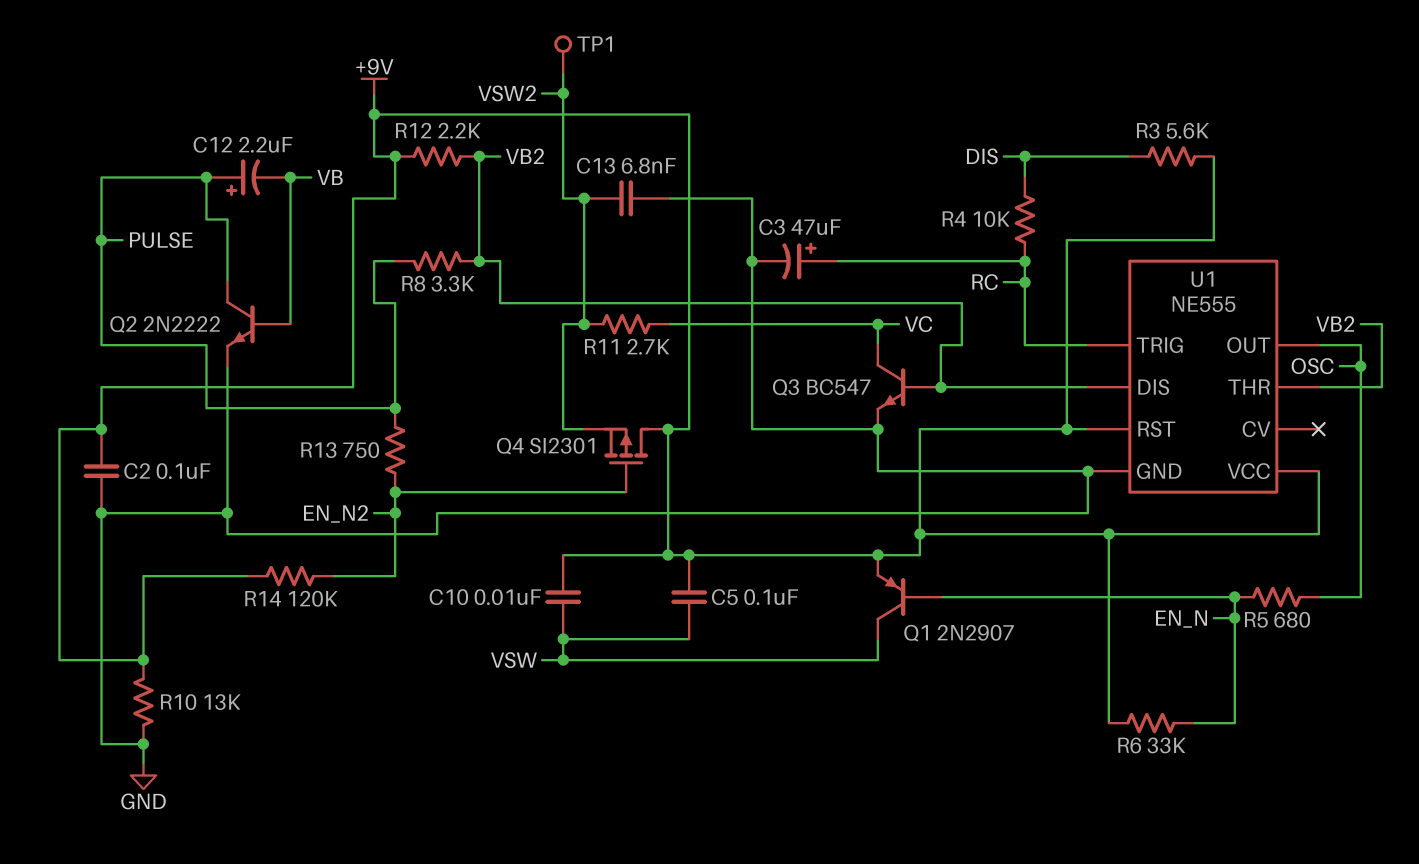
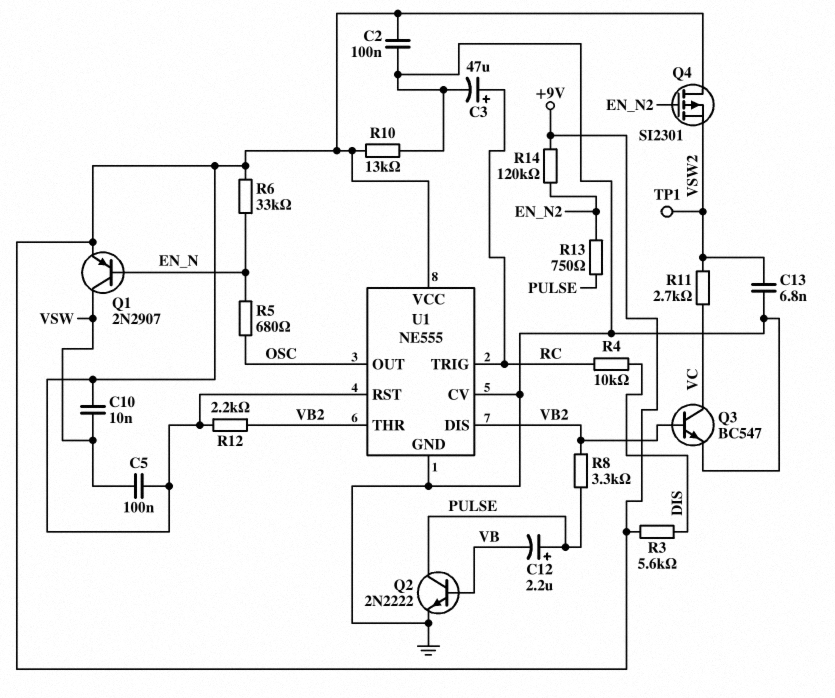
U1 pin CV: none -> GND

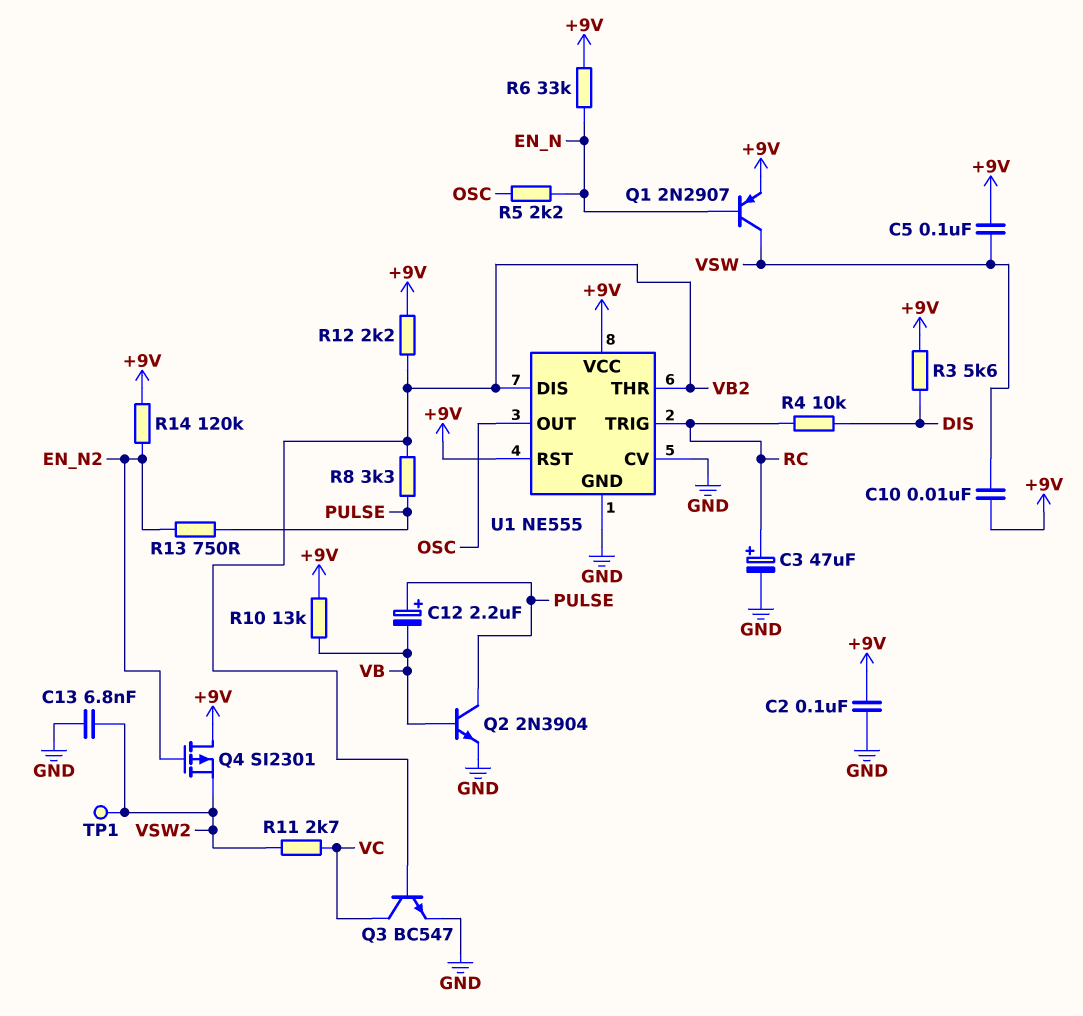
Q2: NPN 2N2222 (B VB, C PULSE, E GND) -> NPN 2N3904 (B VB, C PULSE, E GND)
R5: 680 (EN_N, OSC) -> 2.2k (EN_N, OSC)
R10: 13k (+9V, GND) -> 13k (+9V, VB)

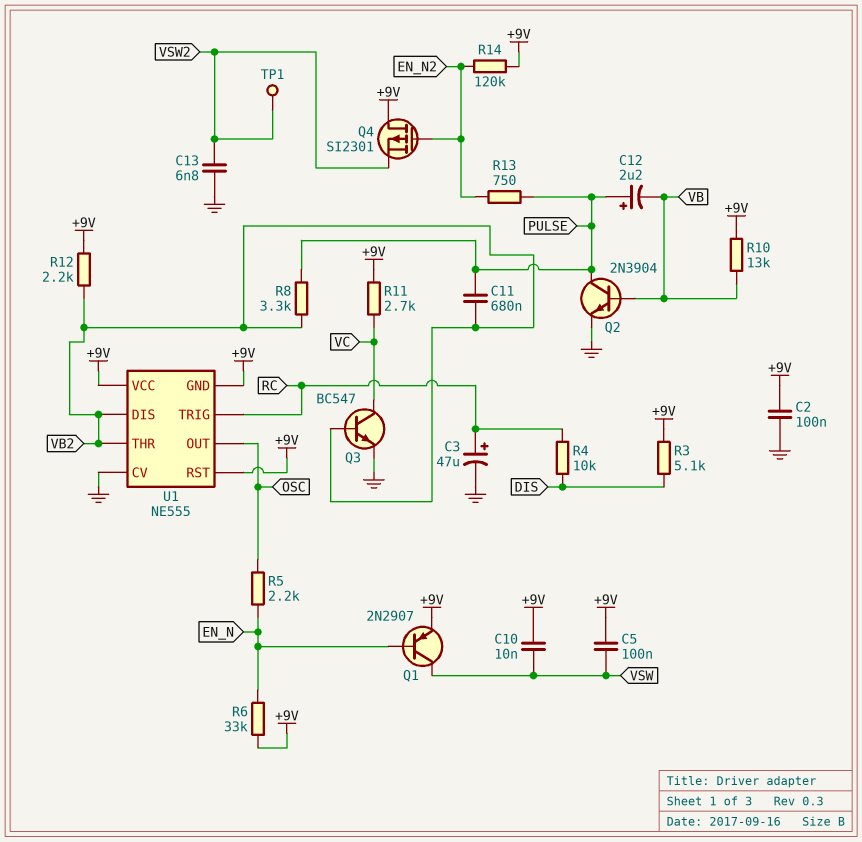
C11: none -> 680nF (PULSE, VB2)
R3: 5.6k (+9V, DIS) -> 5.1k (+9V, DIS)
R11: 2.7k (VC, VSW2) -> 2.7k (+9V, VC)
U1 pin GND: GND -> +9V

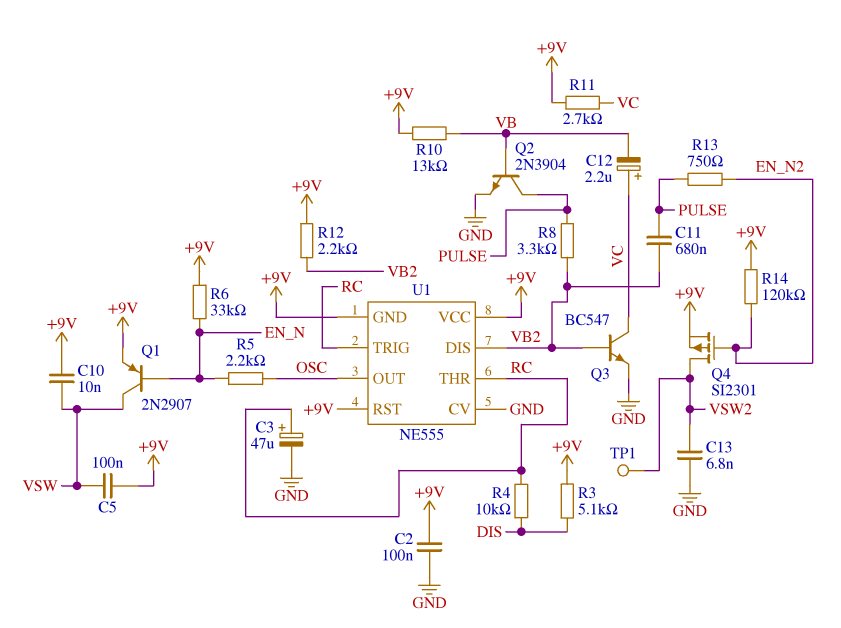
C12: 2.2uF (plus PULSE, minus VB) -> 2.2uF (plus VC, minus VB)
Q4: PMOS SI2301 (G EN_N2, D +9V, S VSW2) -> PMOS SI2301 (G EN_N2, D VSW2, S +9V)
U1 pin THR: VB2 -> RC

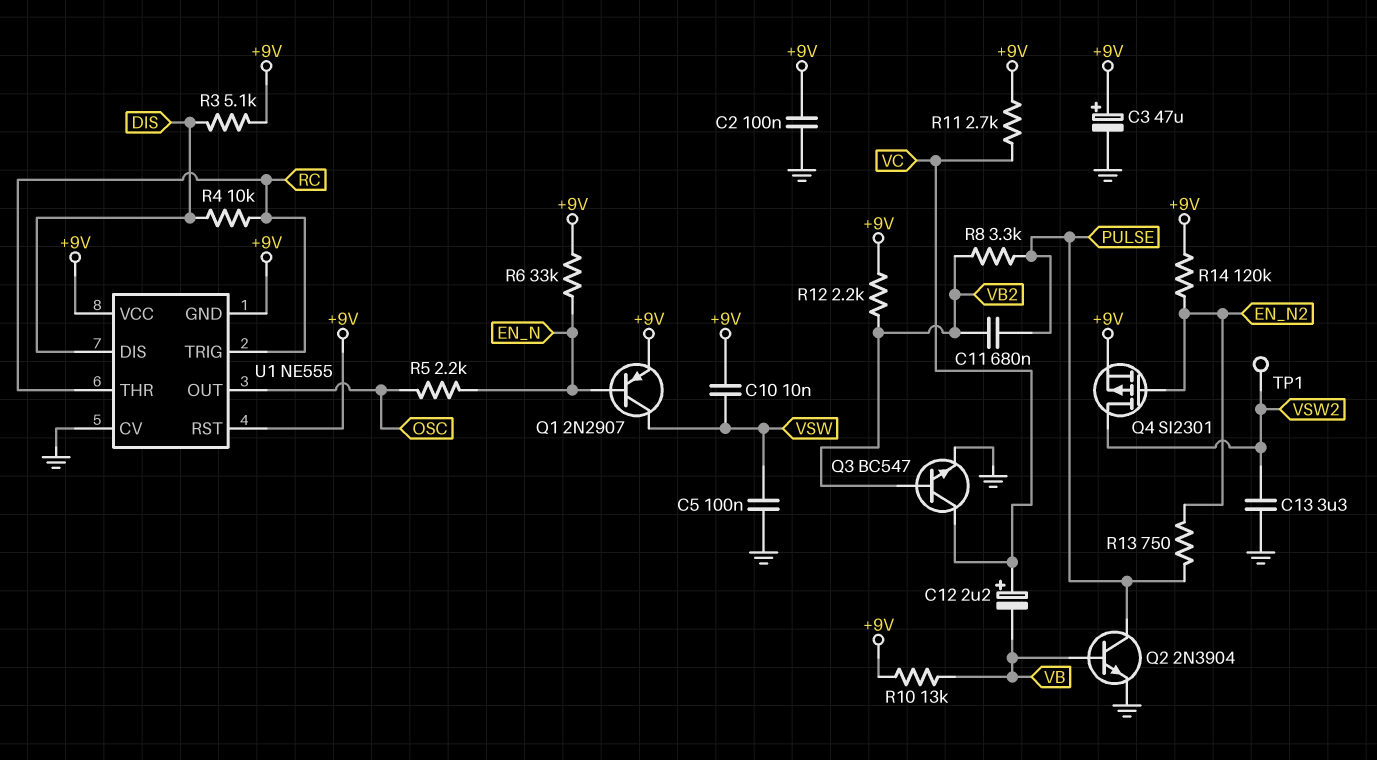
C3: 47uF (plus RC, minus GND) -> 47uF (plus +9V, minus GND)
C5: 100nF (+9V, VSW) -> 100nF (GND, VSW)
C13: 6.8nF (GND, VSW2) -> 3.3uF (GND, VSW2)
U1 pin DIS: VB2 -> DIS

